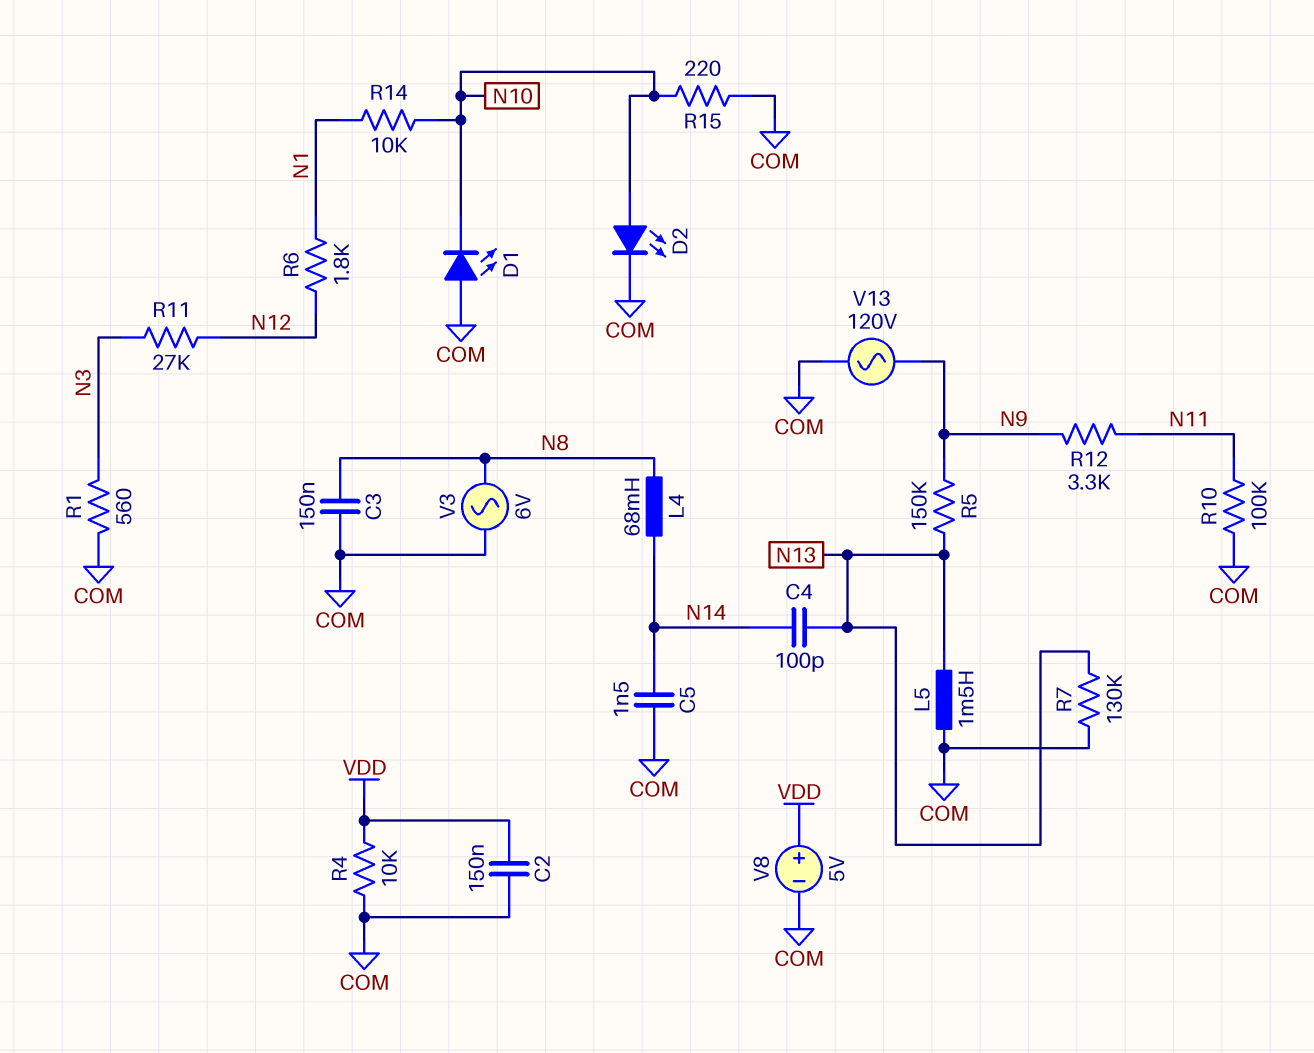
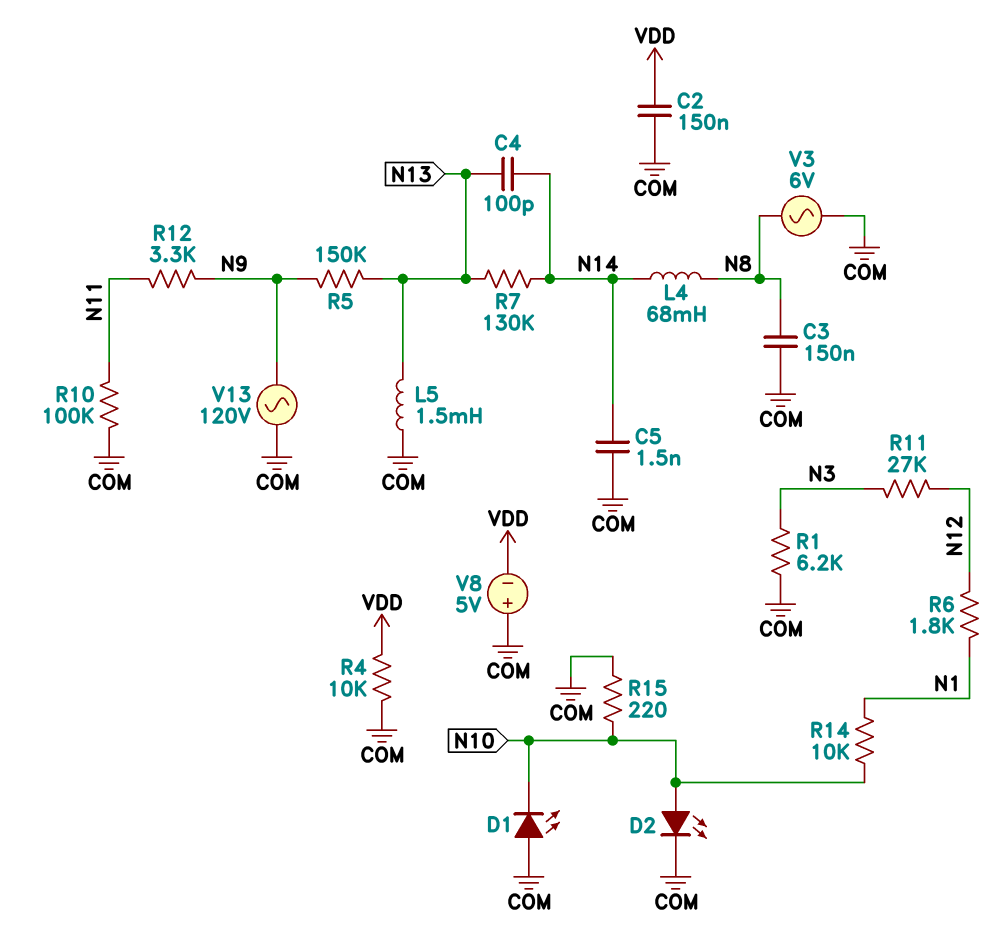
R1: 560 (COM, N3) -> 6.2k (COM, N3)
R7: 130k (COM, N13) -> 130k (N13, N14)
V8: 5V (plus VDD, minus COM) -> 5V (plus COM, minus VDD)

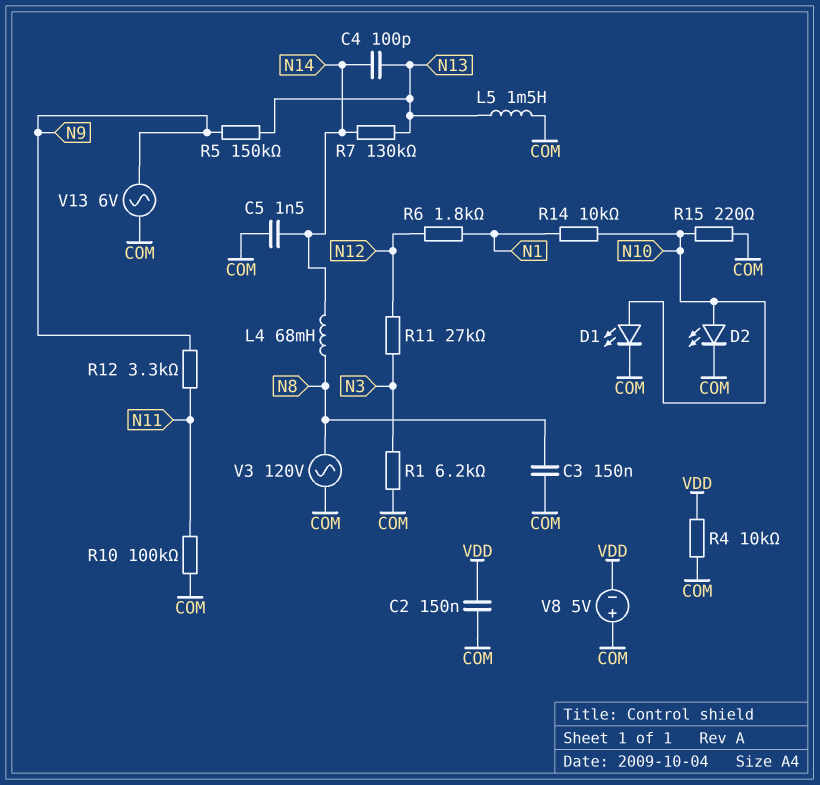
D1: LED (A COM, K N10) -> LED (A N10, K COM)
V3: AC 6V (COM, N8) -> AC 120V (COM, N8)
V13: AC 120V (COM, N9) -> AC 6V (COM, N9)

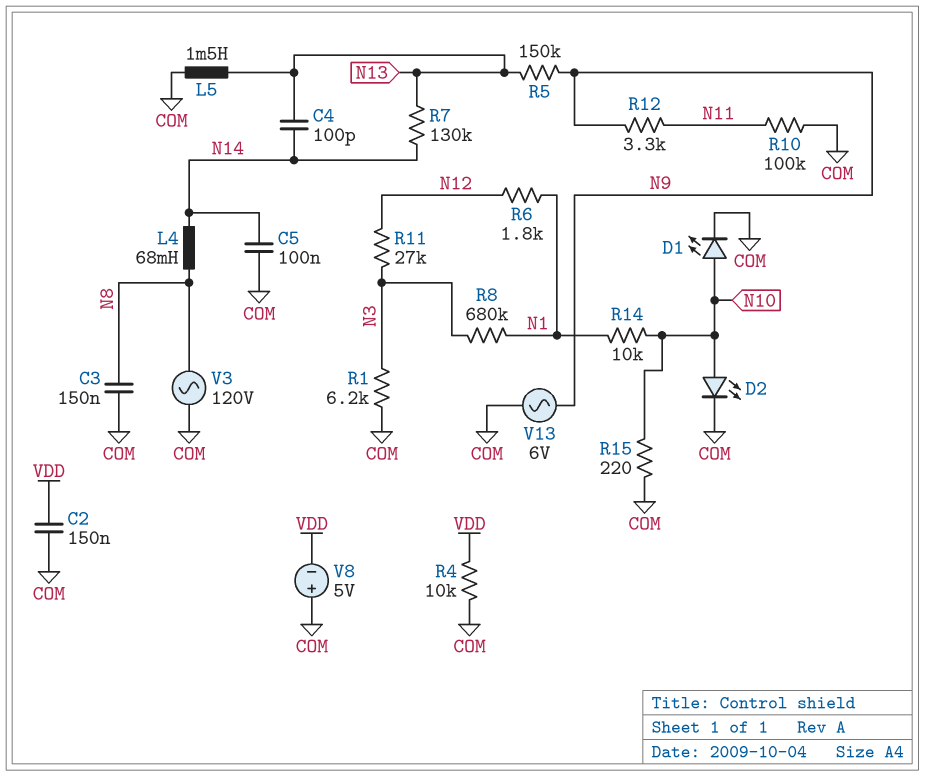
C5: 1.5nF (COM, N14) -> 100nF (COM, N14)
R8: none -> 680k (N1, N3)

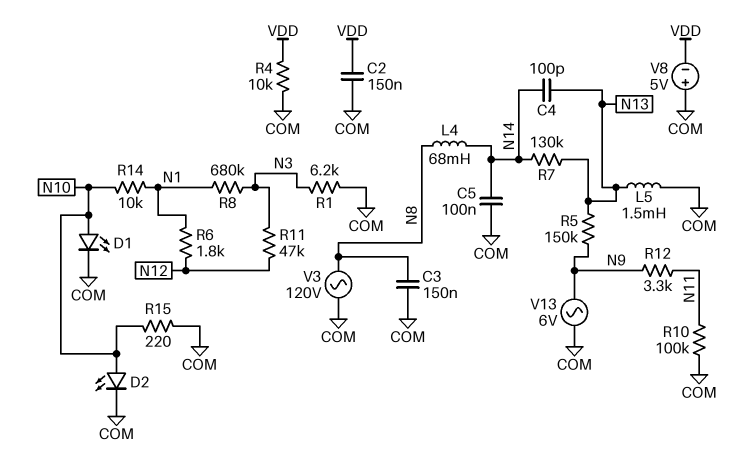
R11: 27k (N3, N12) -> 47k (N3, N12)

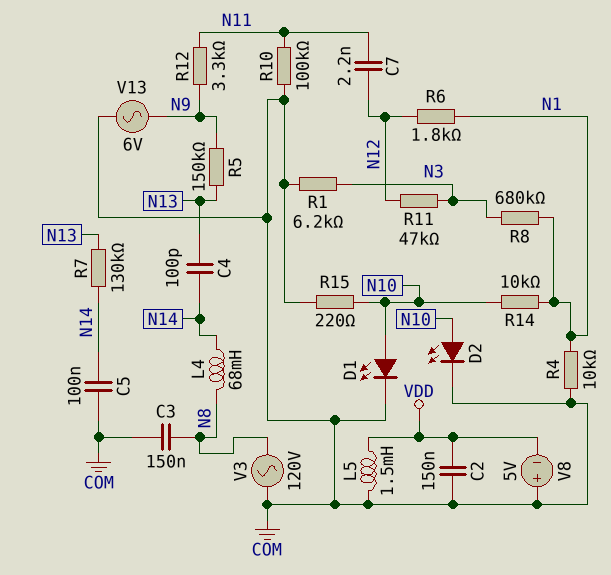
C7: none -> 2.2nF (N11, N12)
L5: 1.5mH (COM, N13) -> 1.5mH (COM, VDD)
R4: 10k (COM, VDD) -> 10k (COM, N1)

